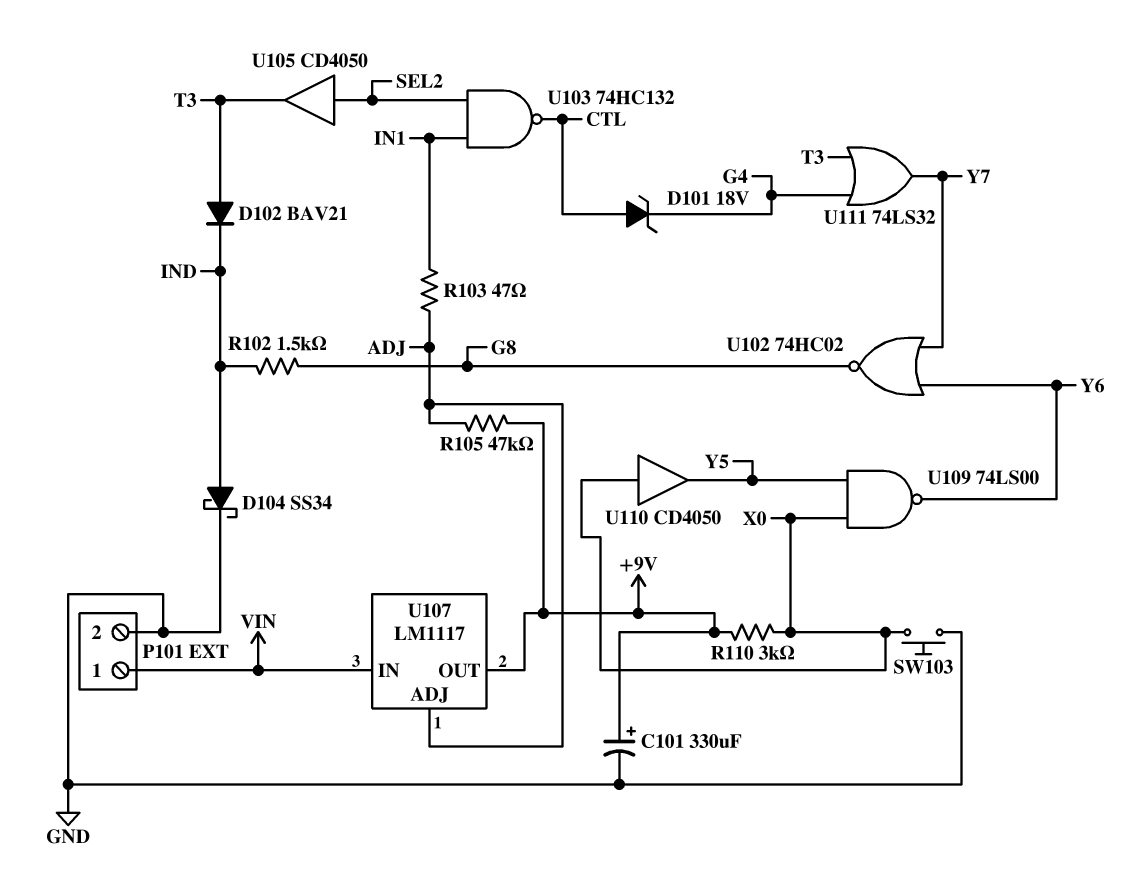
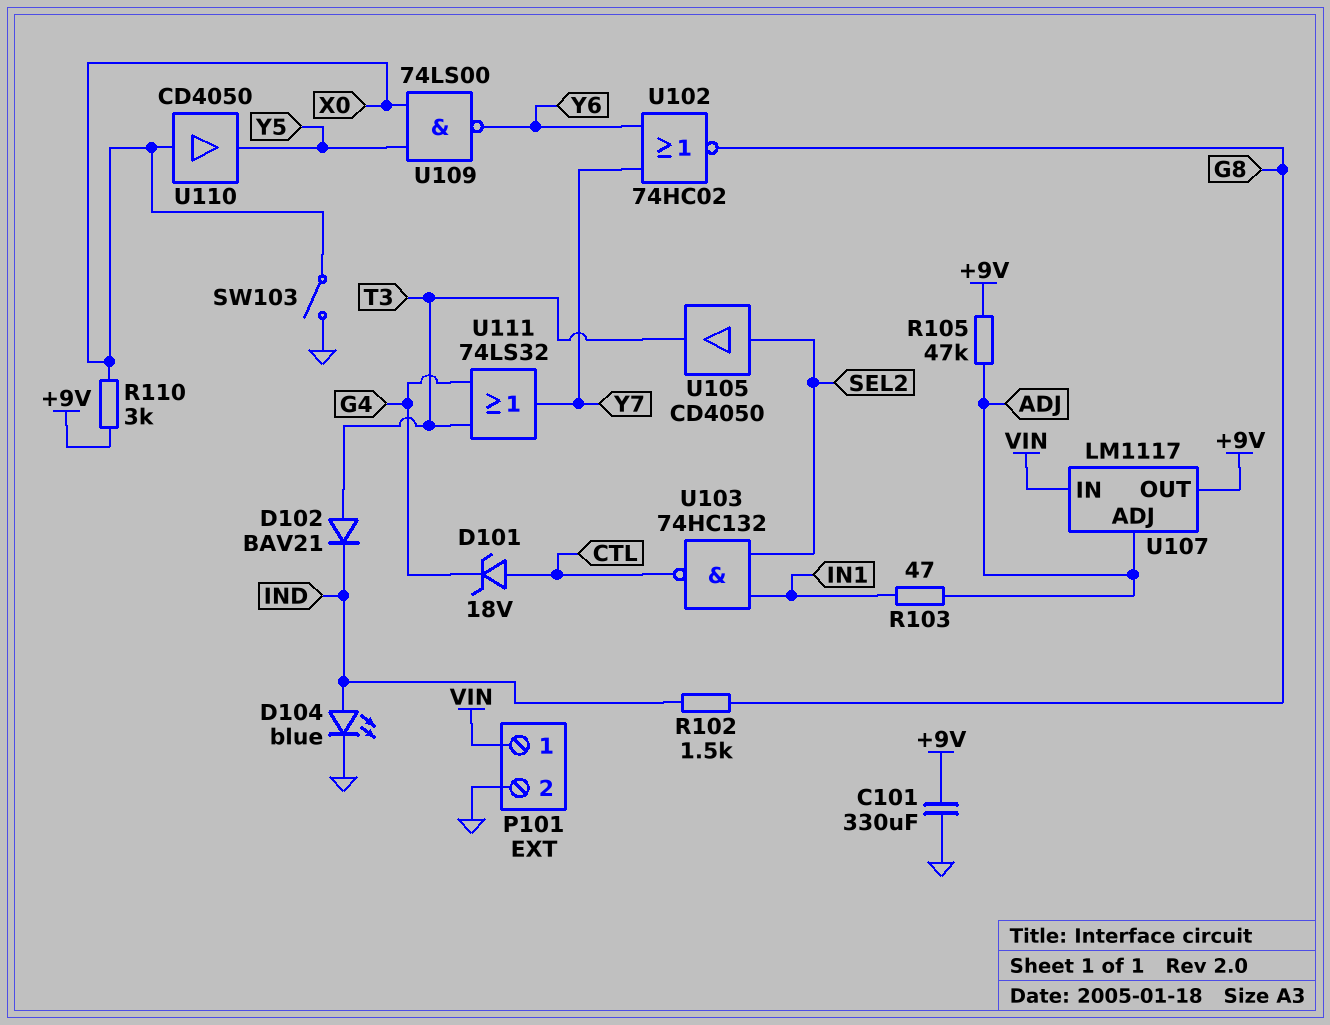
C101: 330uF (plus +9V, minus GND) -> 330uF (+9V, GND)
D104: schottky SS34 (A IND, K GND) -> LED blue (A IND, K GND)
SW103: button (GND, X0) -> switch (GND, X0)

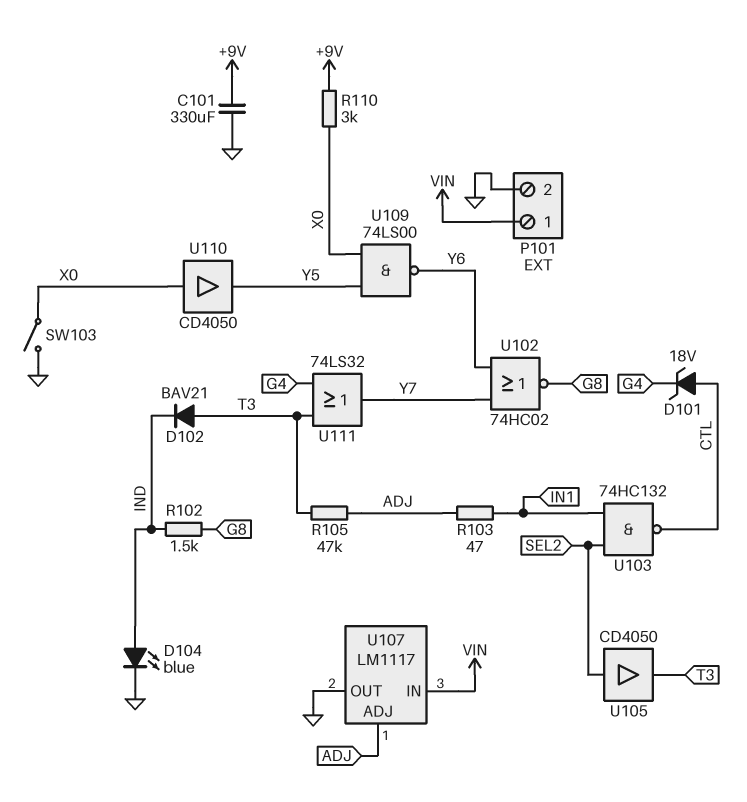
R105: 47k (+9V, ADJ) -> 47k (ADJ, T3)
U107 pin OUT: +9V -> GND

